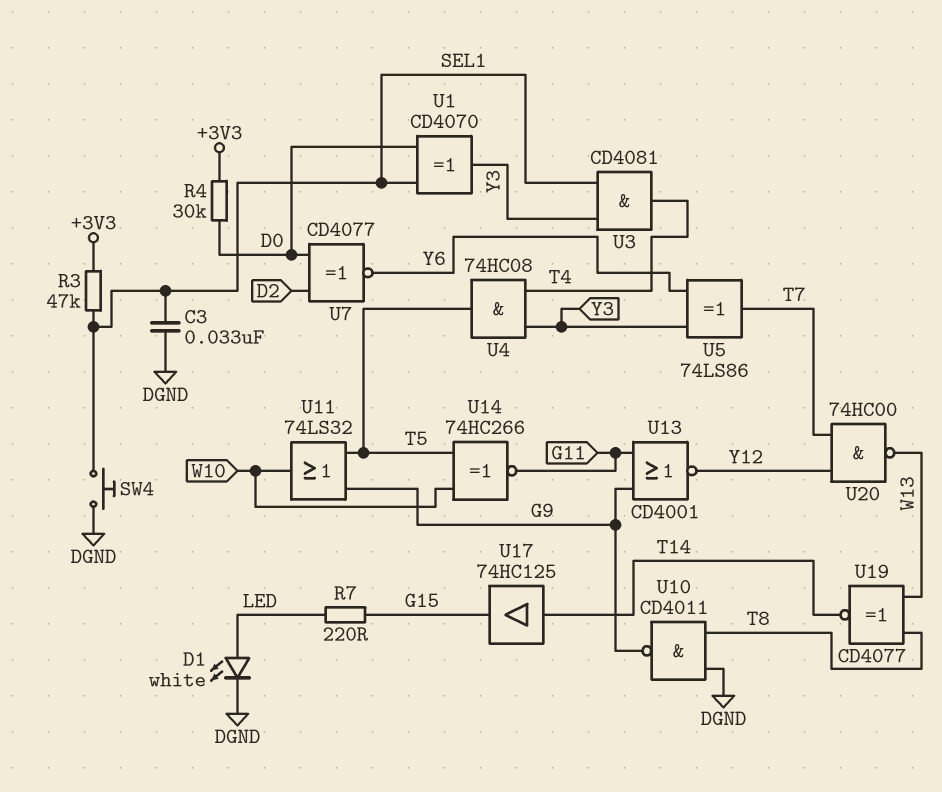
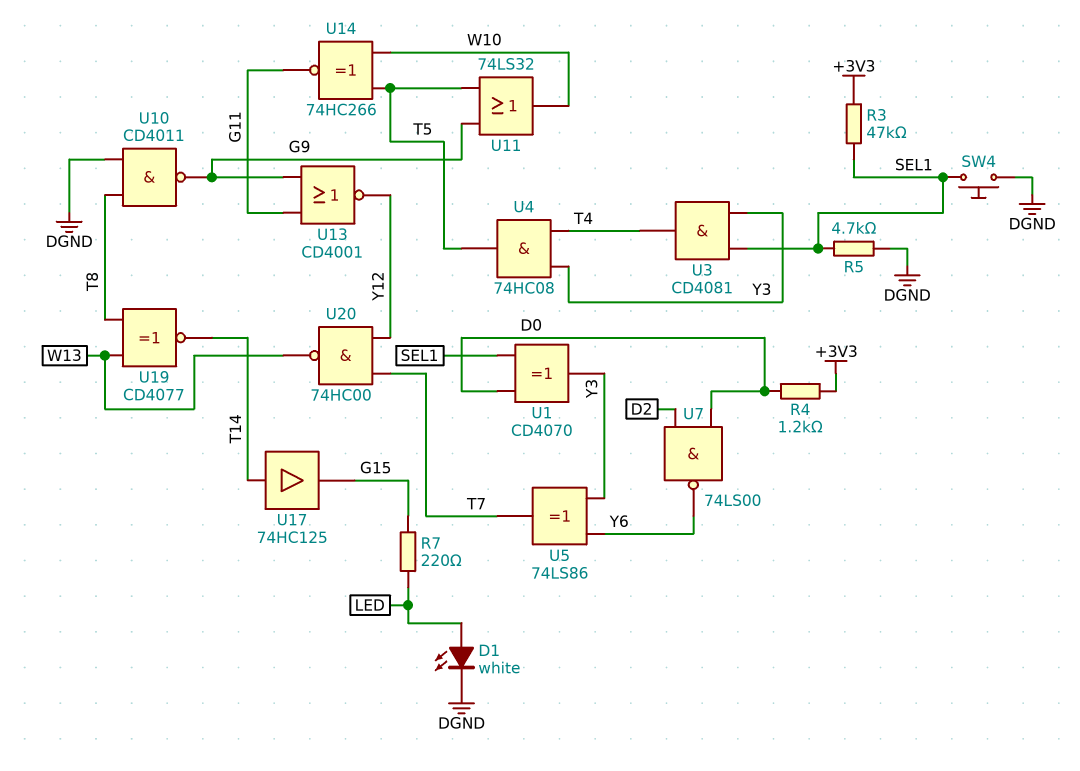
C3: 33nF (DGND, SEL1) -> none
R4: 30k (+3V3, D0) -> 1.2k (+3V3, D0)
R5: none -> 4.7k (DGND, SEL1)
U7: XNOR CD4077 (in D0, in D2, out Y6) -> NAND 74LS00 (in D0, in D2, out Y6)

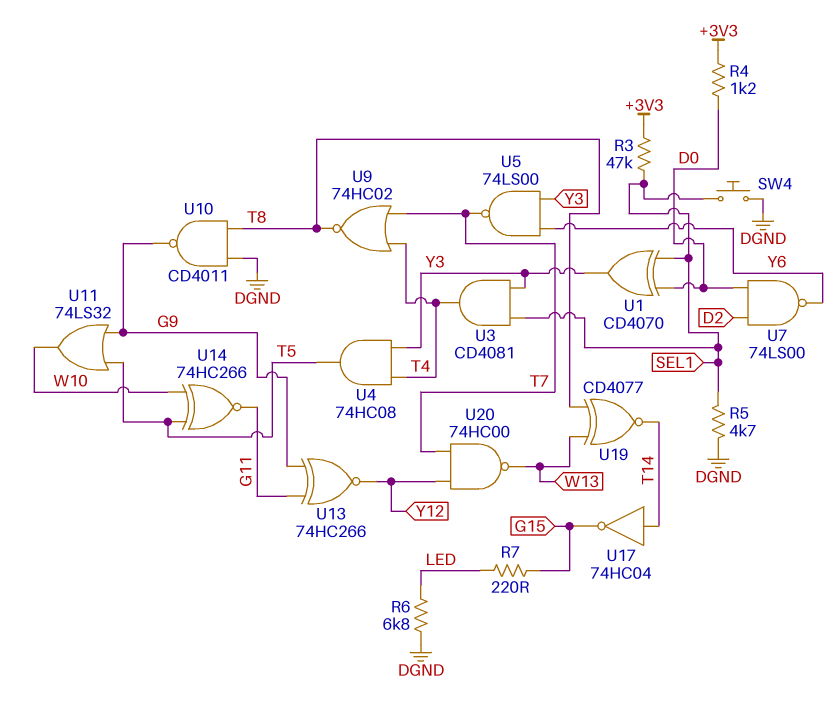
D1: LED white (A LED, K DGND) -> none
R6: none -> 6.8k (DGND, LED)
U5: XOR 74LS86 (in Y3, in Y6, out T7) -> NAND 74LS00 (in Y3, in Y6, out T7)
U9: none -> NOR 74HC02 (in T4, in T7, out T8)
U13: NOR CD4001 (in G9, in G11, out Y12) -> XNOR 74HC266 (in G9, in G11, out Y12)
U17: buffer 74HC125 (in T14, out G15) -> NOT 74HC04 (in T14, out G15)

